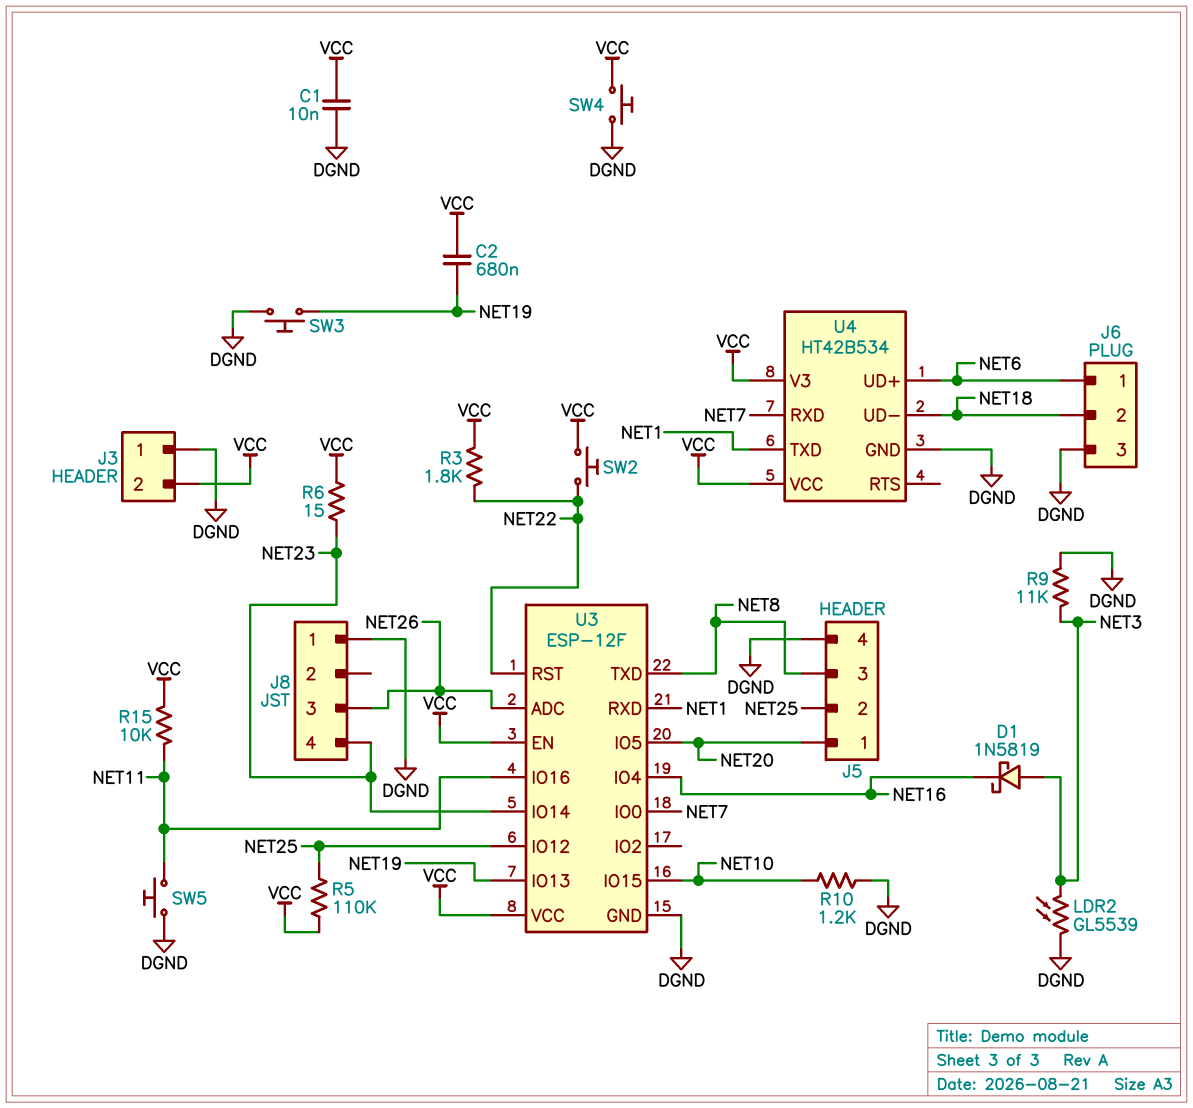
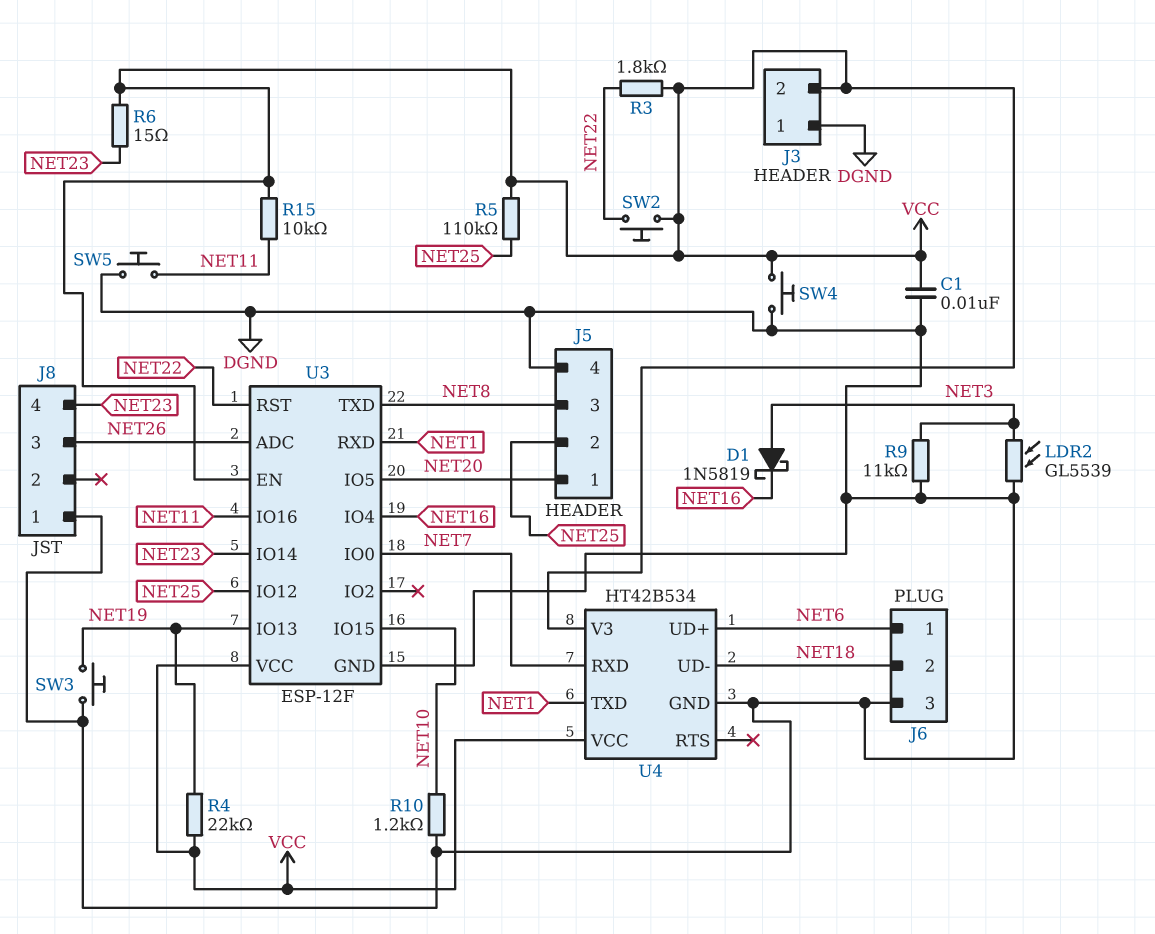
C2: 680nF (NET19, VCC) -> none
R4: none -> 22k (NET19, VCC)

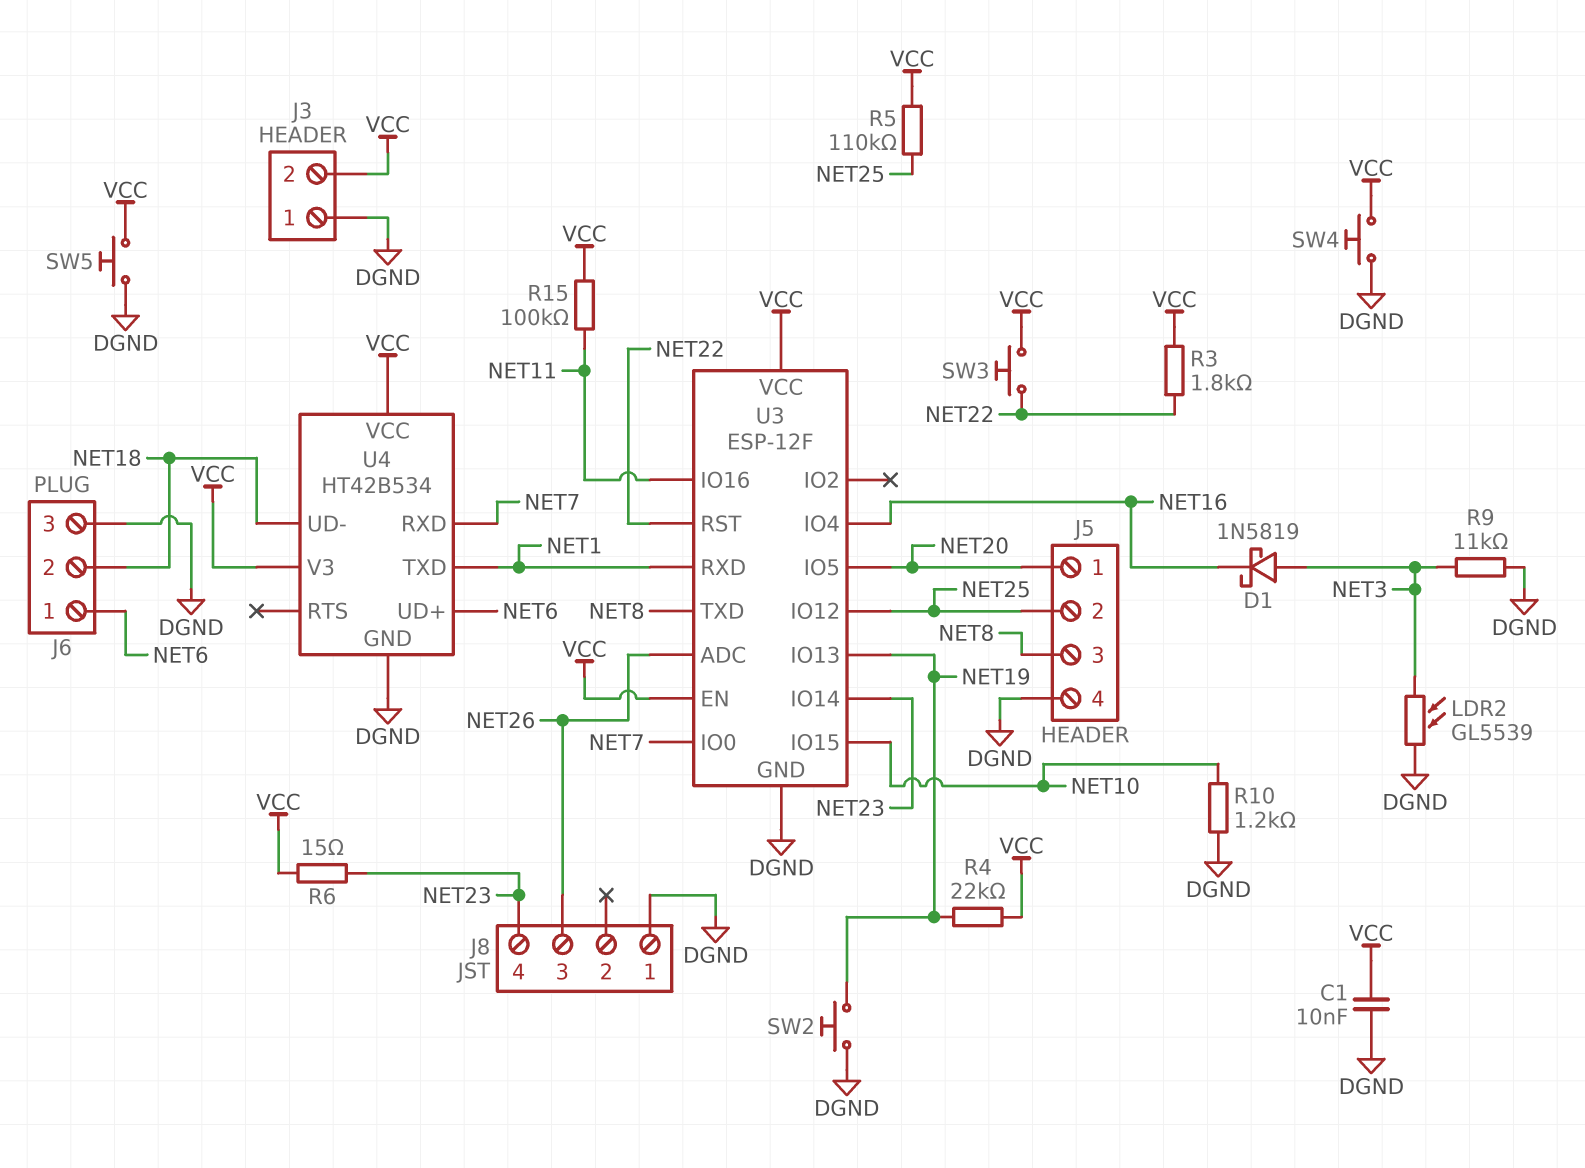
R15: 10k (NET11, VCC) -> 100k (NET11, VCC)
SW2: button (NET22, VCC) -> button (DGND, NET19)
SW3: button (DGND, NET19) -> button (NET22, VCC)
SW5: button (DGND, NET11) -> button (DGND, VCC)

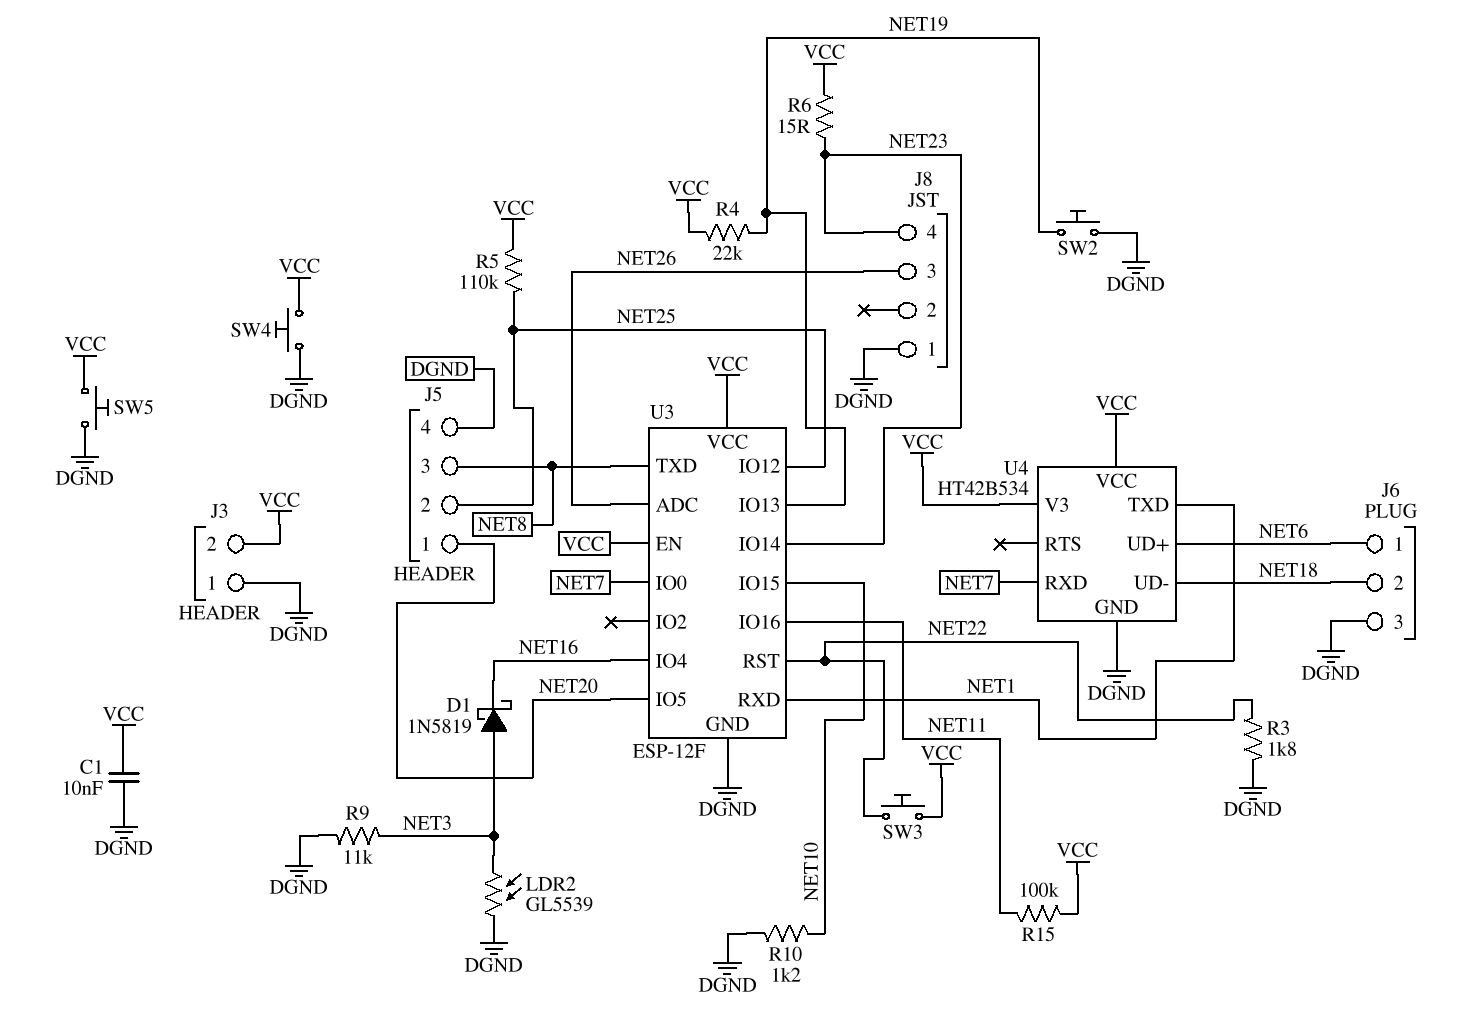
R3: 1.8k (NET22, VCC) -> 1.8k (DGND, NET22)

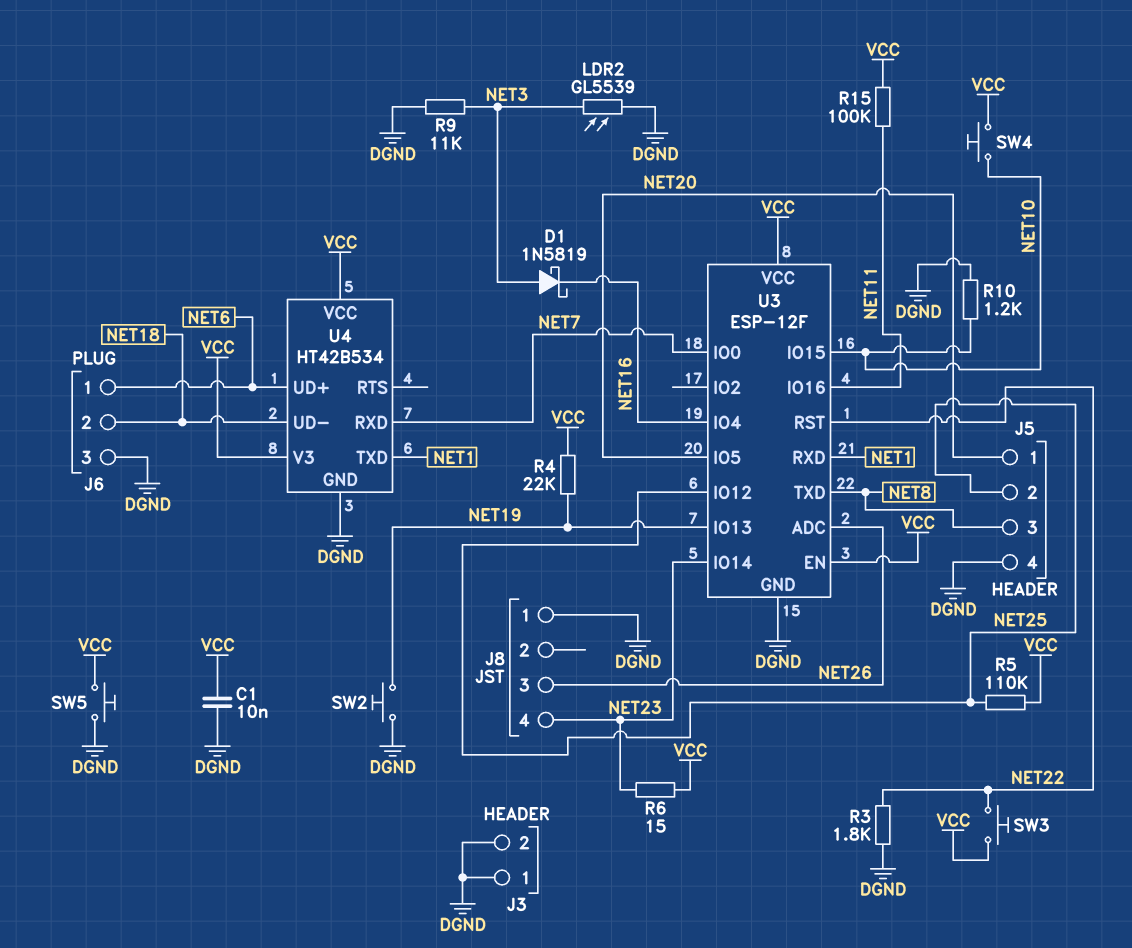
J3 pin 2: VCC -> DGND
SW4: button (DGND, VCC) -> button (NET10, VCC)

